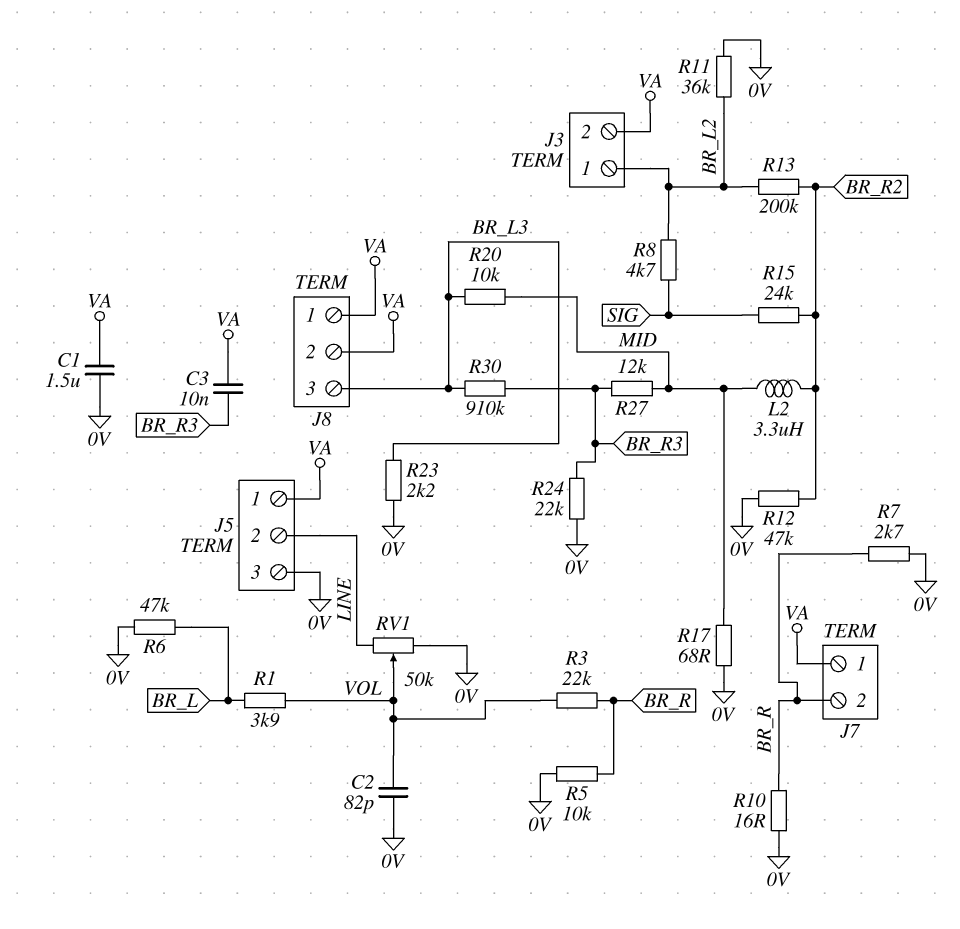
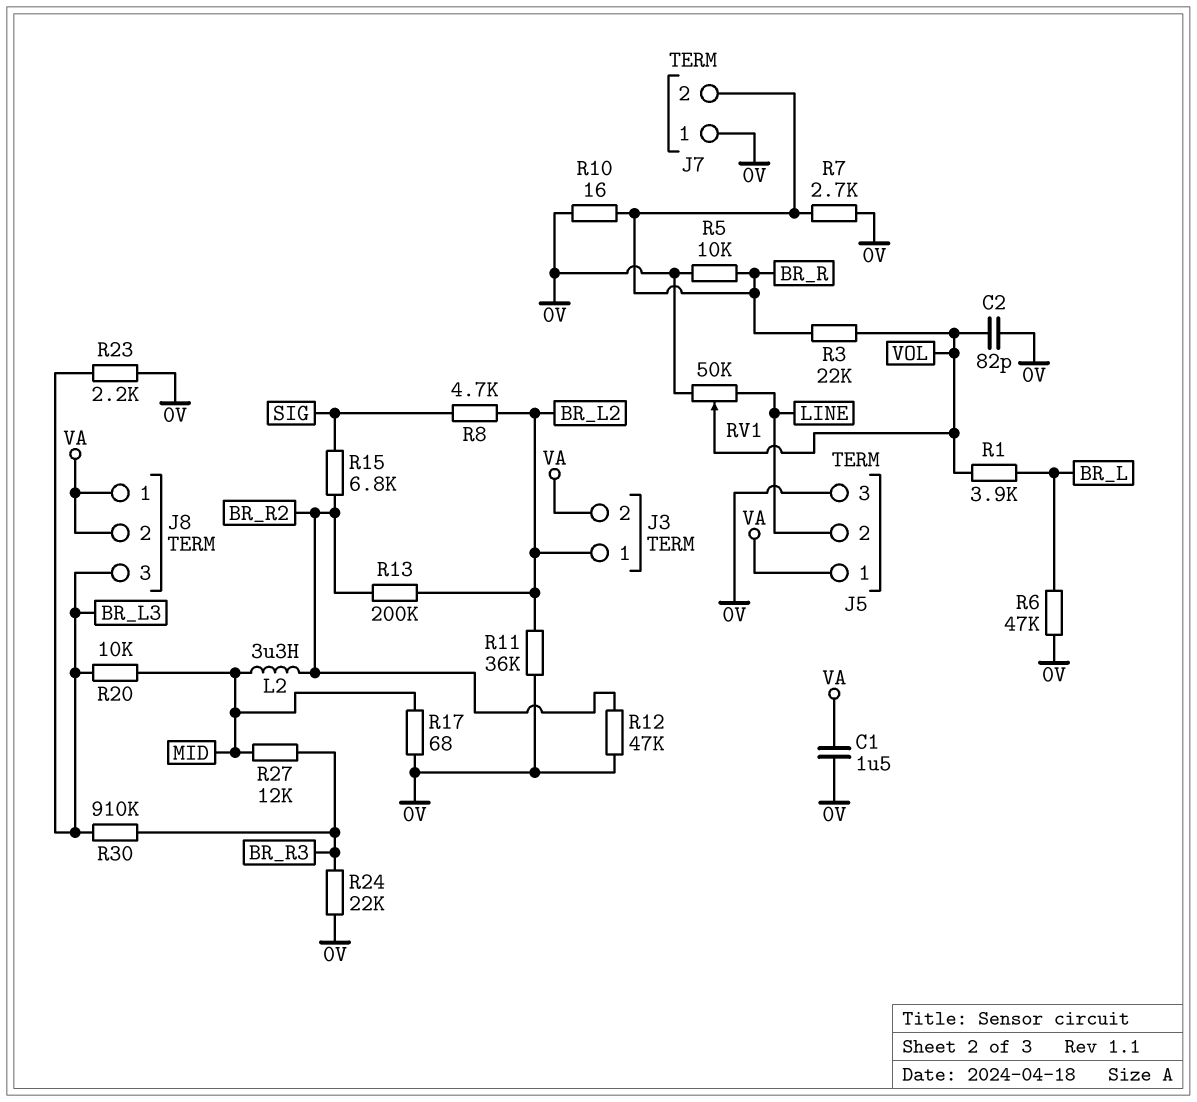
C3: 10nF (BR_R3, VA) -> none
J7 pin 1: VA -> 0V
R15: 24k (BR_R2, SIG) -> 6.8k (BR_R2, SIG)

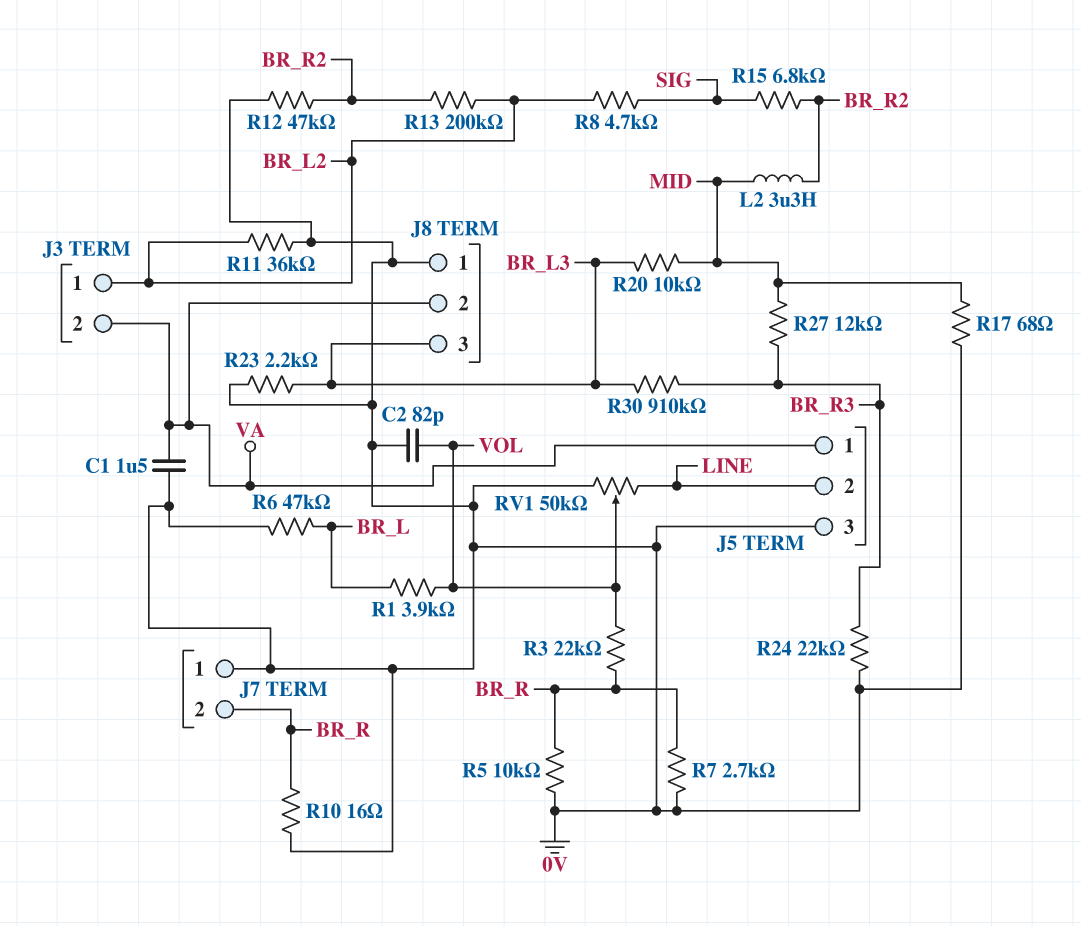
J8 pin 1: VA -> 0V

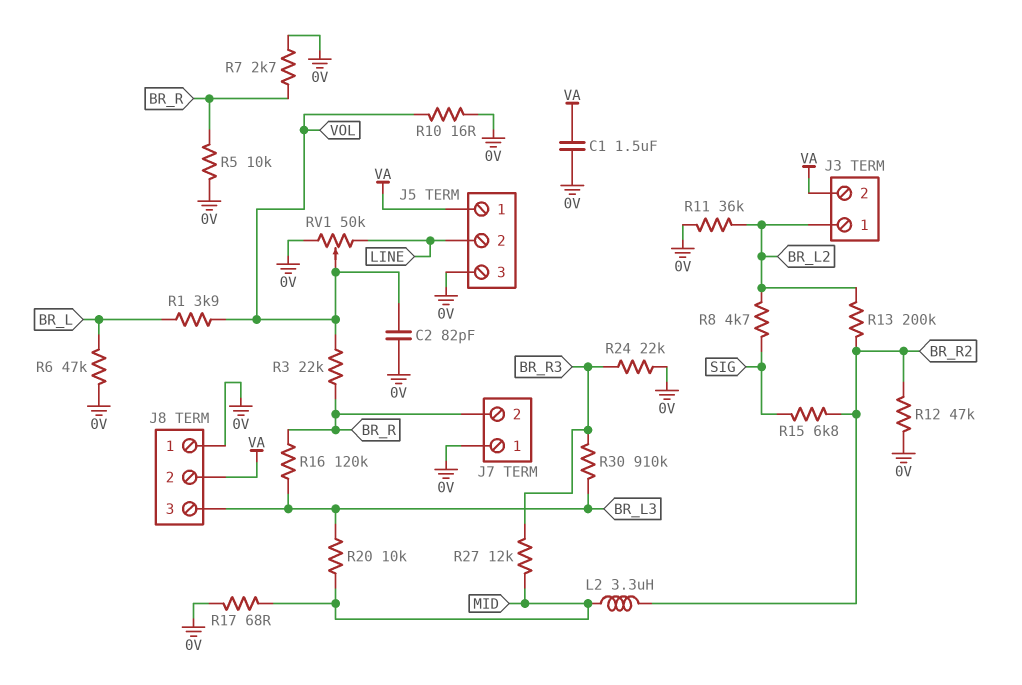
R10: 16 (0V, BR_R) -> 16 (0V, VOL)
R16: none -> 120k (BR_L3, BR_R)
R23: 2.2k (0V, BR_L3) -> none

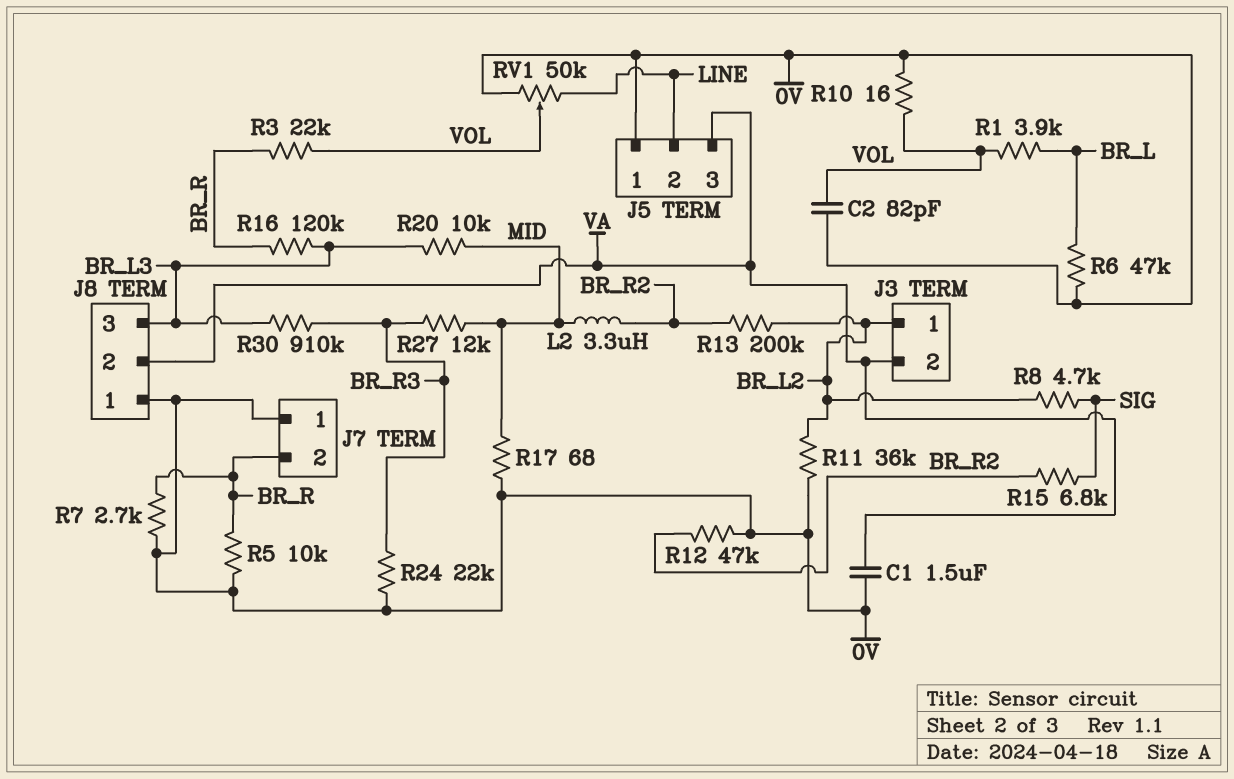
J5 pin 1: VA -> 0V
J5 pin 3: 0V -> VA

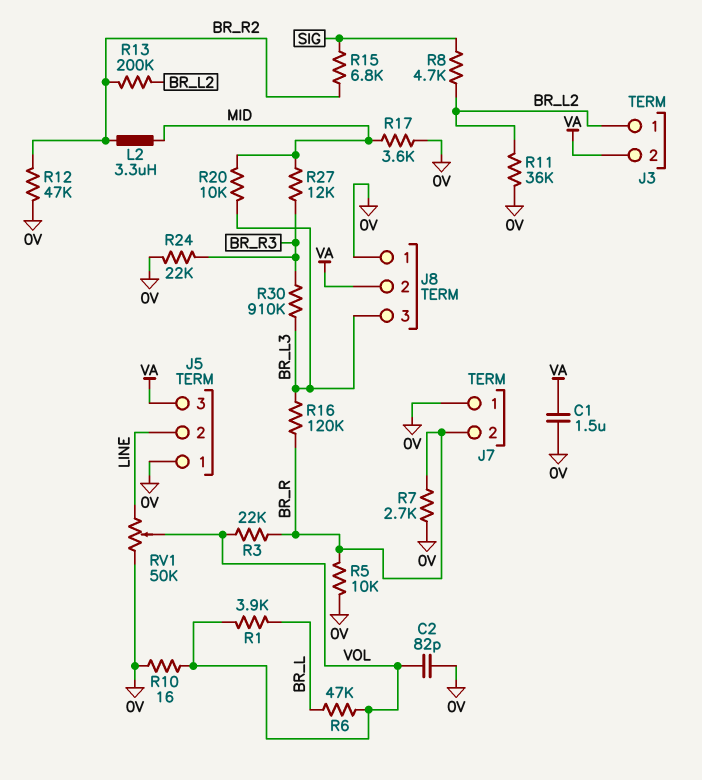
R6: 47k (0V, BR_L) -> 47k (BR_L, VOL)
R17: 68 (0V, MID) -> 3.6k (0V, MID)

